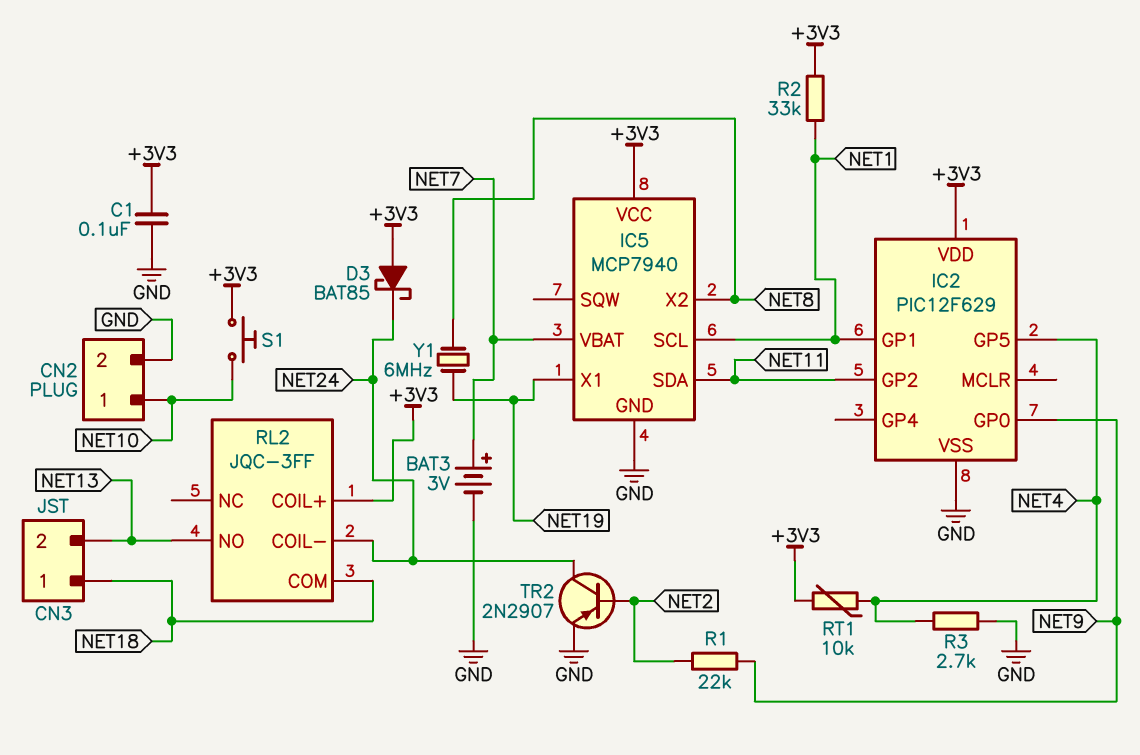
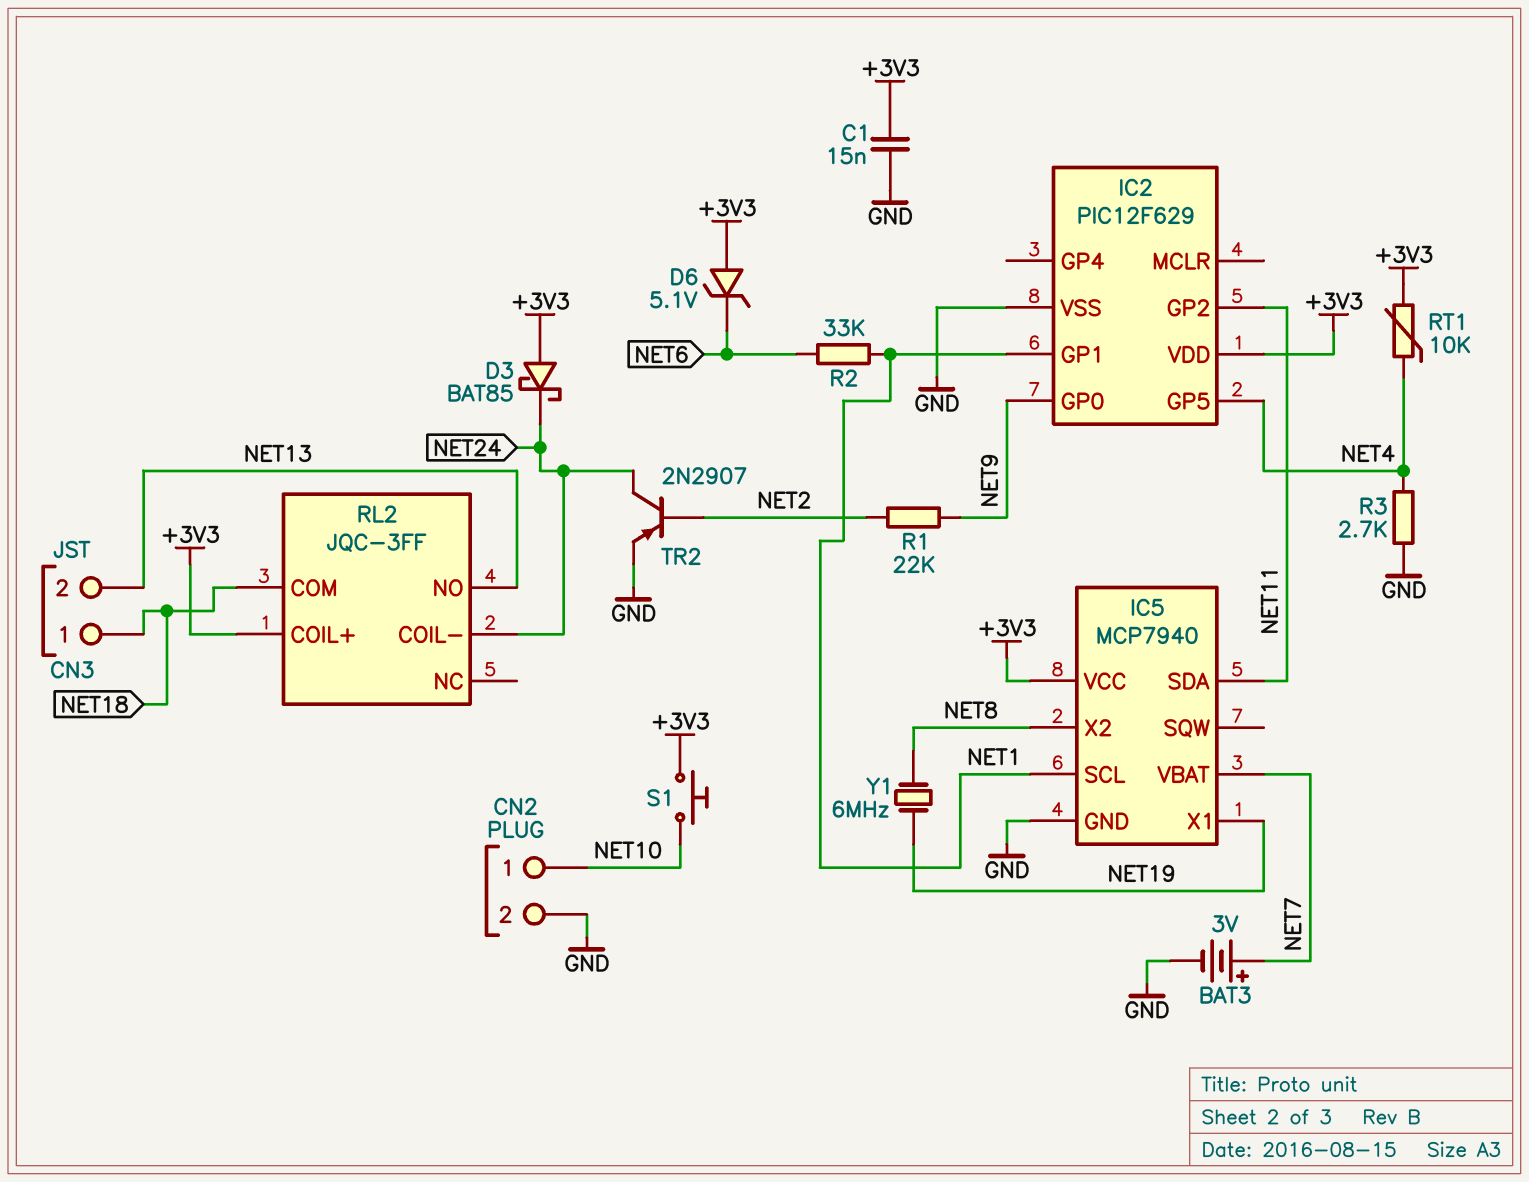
C1: 100nF (+3V3, GND) -> 15nF (+3V3, GND)
D6: none -> zener 5.1V (A +3V3, K NET6)
R2: 33k (+3V3, NET1) -> 33k (NET1, NET6)

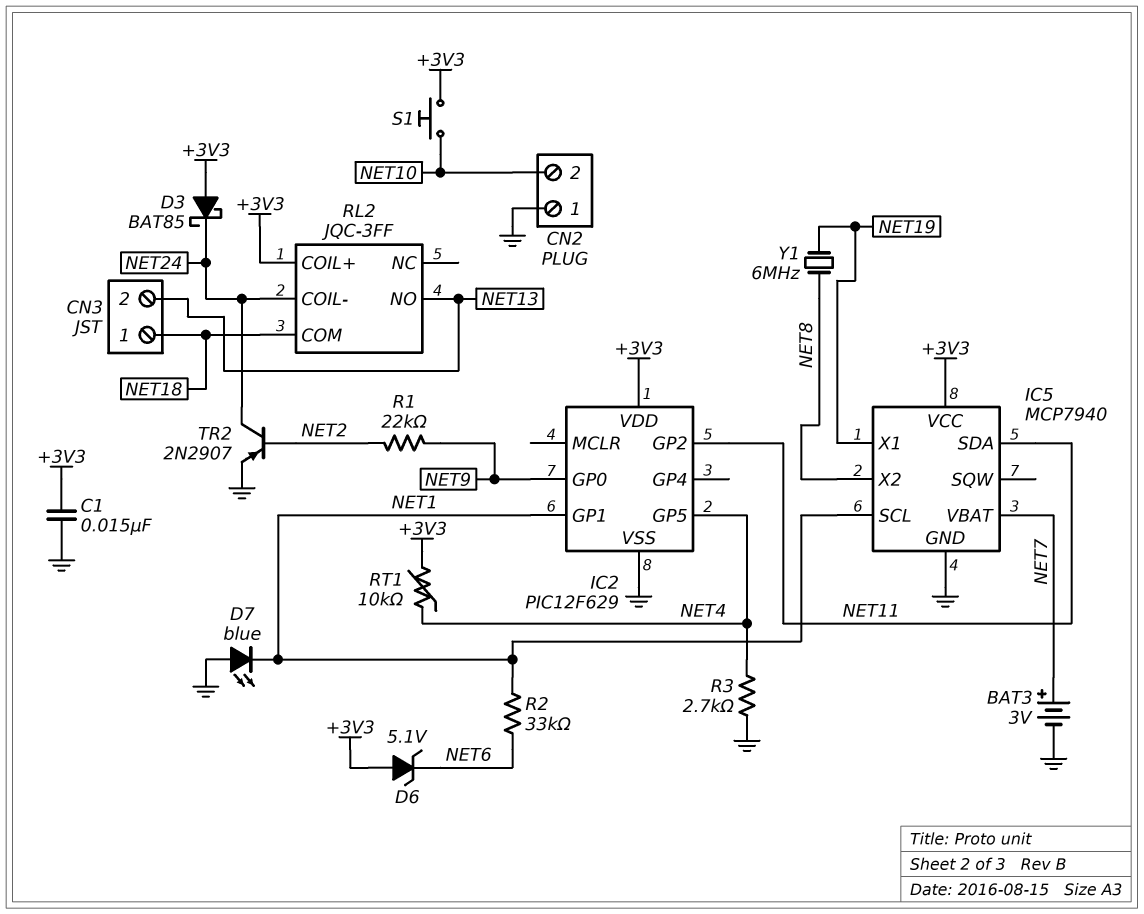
CN2 pin 1: NET10 -> GND
CN2 pin 2: GND -> NET10
D7: none -> LED blue (A GND, K NET1)

